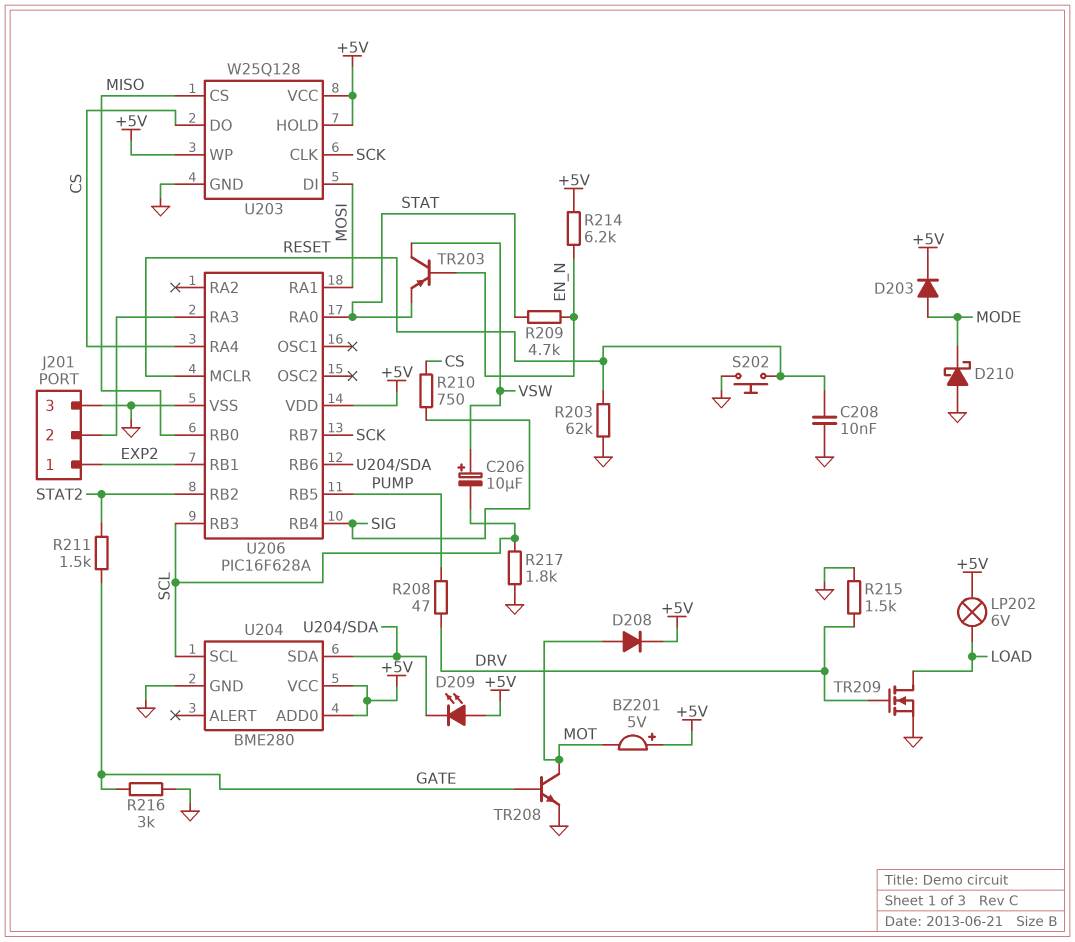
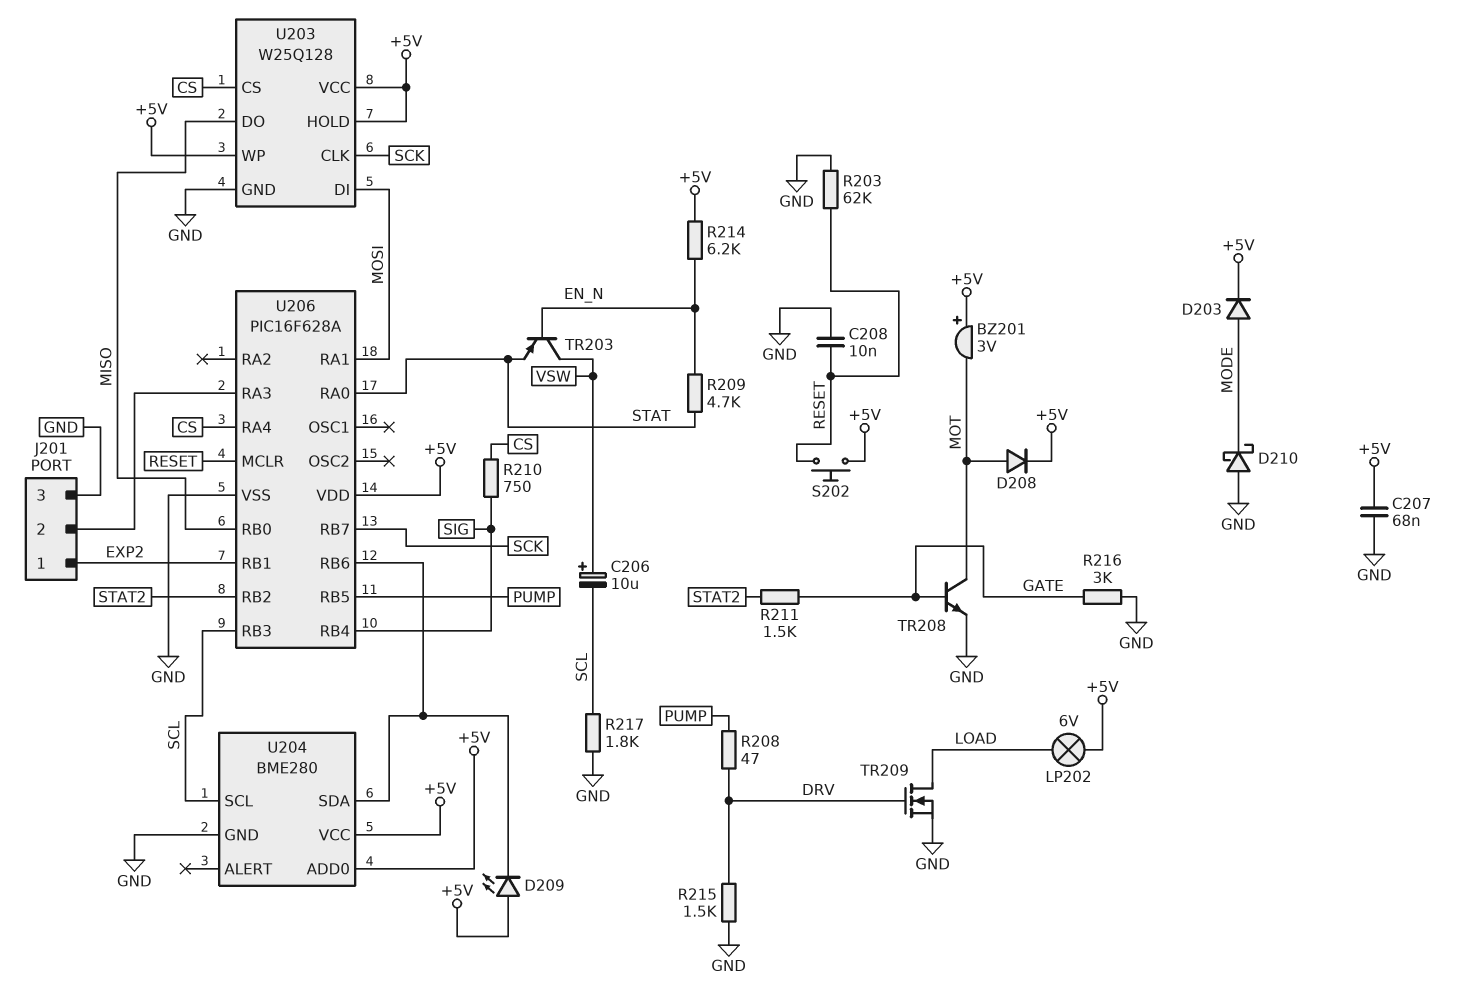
BZ201: buzzer 5V (plus +5V, minus MOT) -> buzzer 3V (plus +5V, minus MOT)
C207: none -> 68nF (+5V, GND)
S202: button (GND, RESET) -> button (+5V, RESET)
U203 pin CS: MISO -> CS
U203 pin DO: CS -> MISO

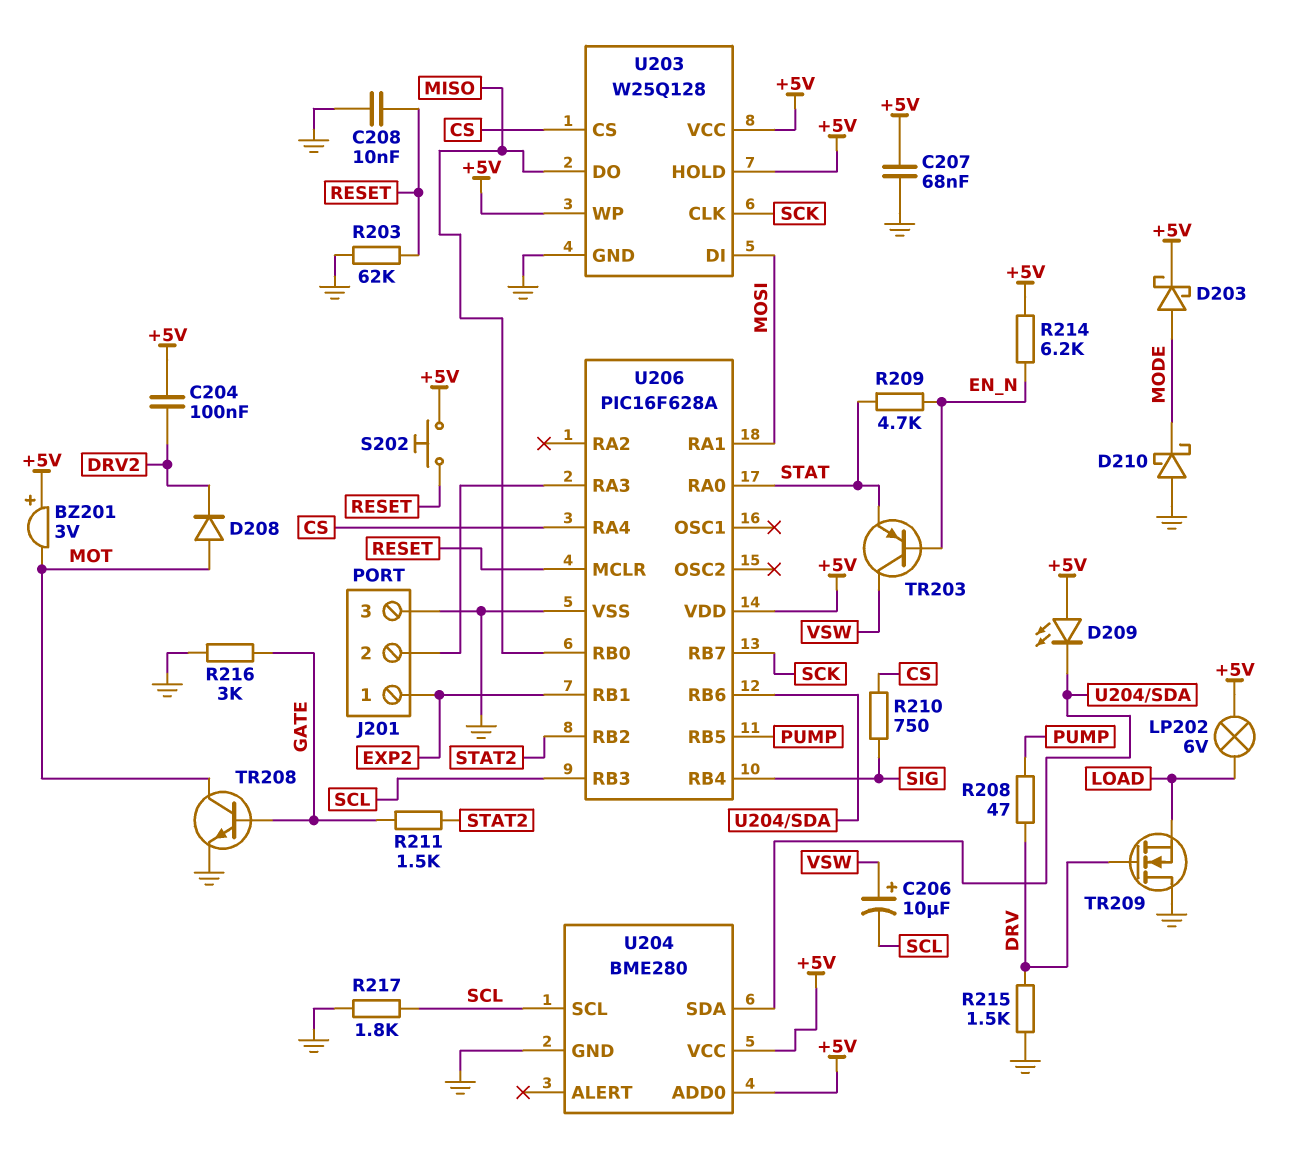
C204: none -> 100nF (+5V, DRV2)
D203: diode (A MODE, K +5V) -> schottky (A MODE, K +5V)
D208: diode (A MOT, K +5V) -> diode (A MOT, K DRV2)
TR209: NMOS (G DRV, D LOAD, S GND) -> NMOS (G DRV, D GND, S LOAD)

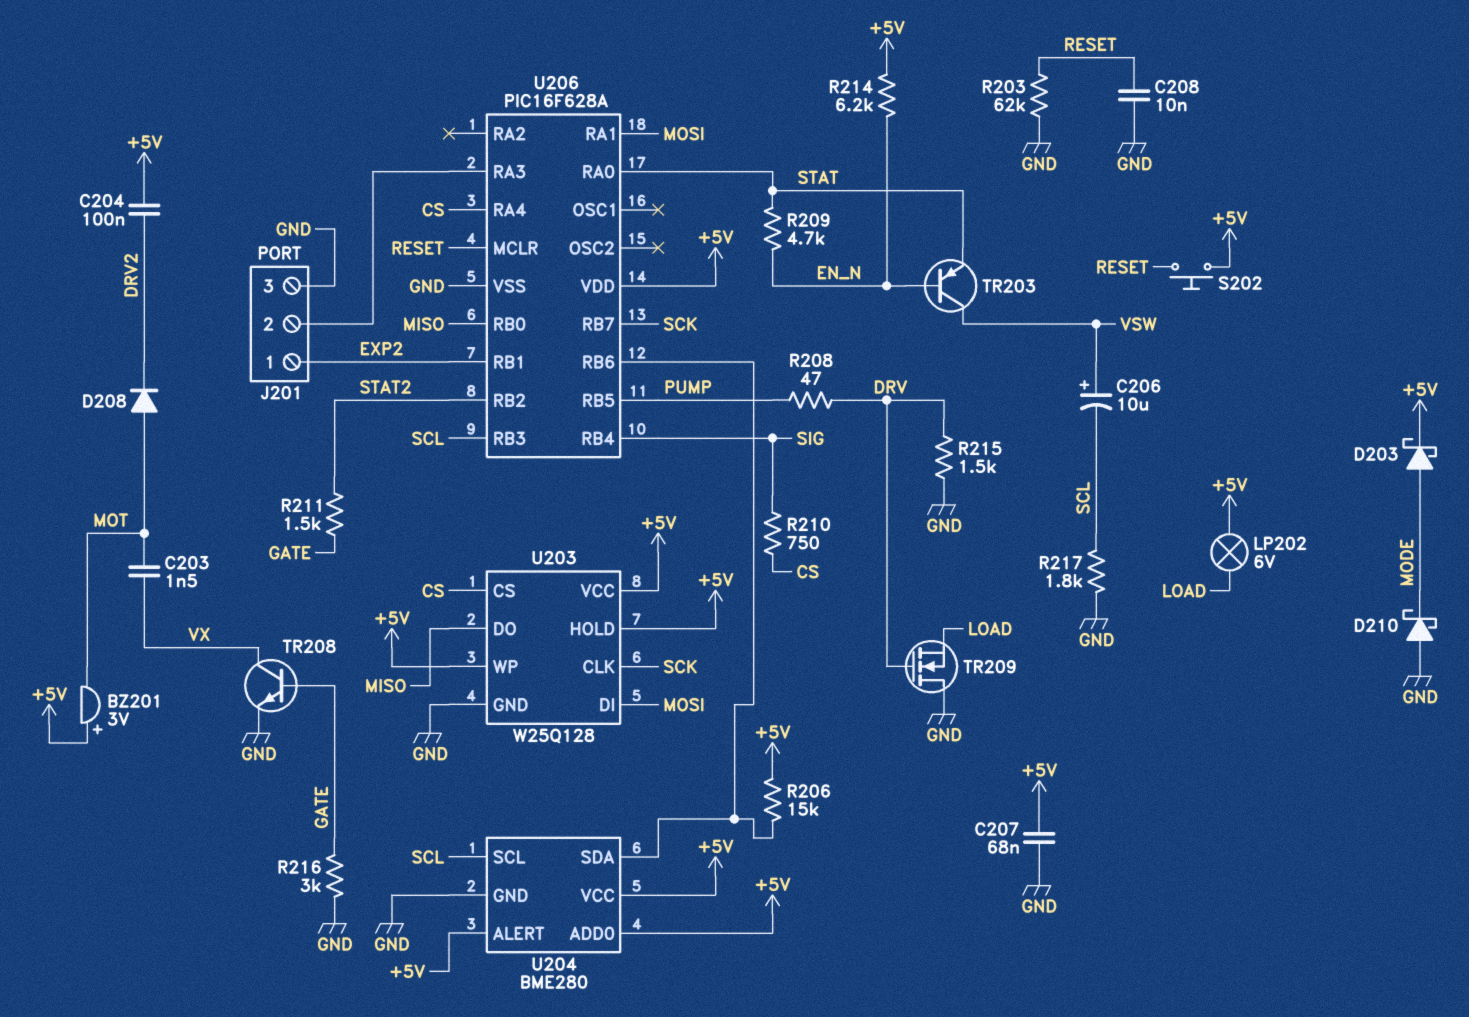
C203: none -> 1.5nF (MOT, VX)
D209: LED (A +5V, K U204/SDA) -> none
R206: none -> 15k (+5V, U204/SDA)
TR208: NPN (B GATE, C MOT, E GND) -> NPN (B GATE, C VX, E GND)
U204 pin ALERT: none -> +5V

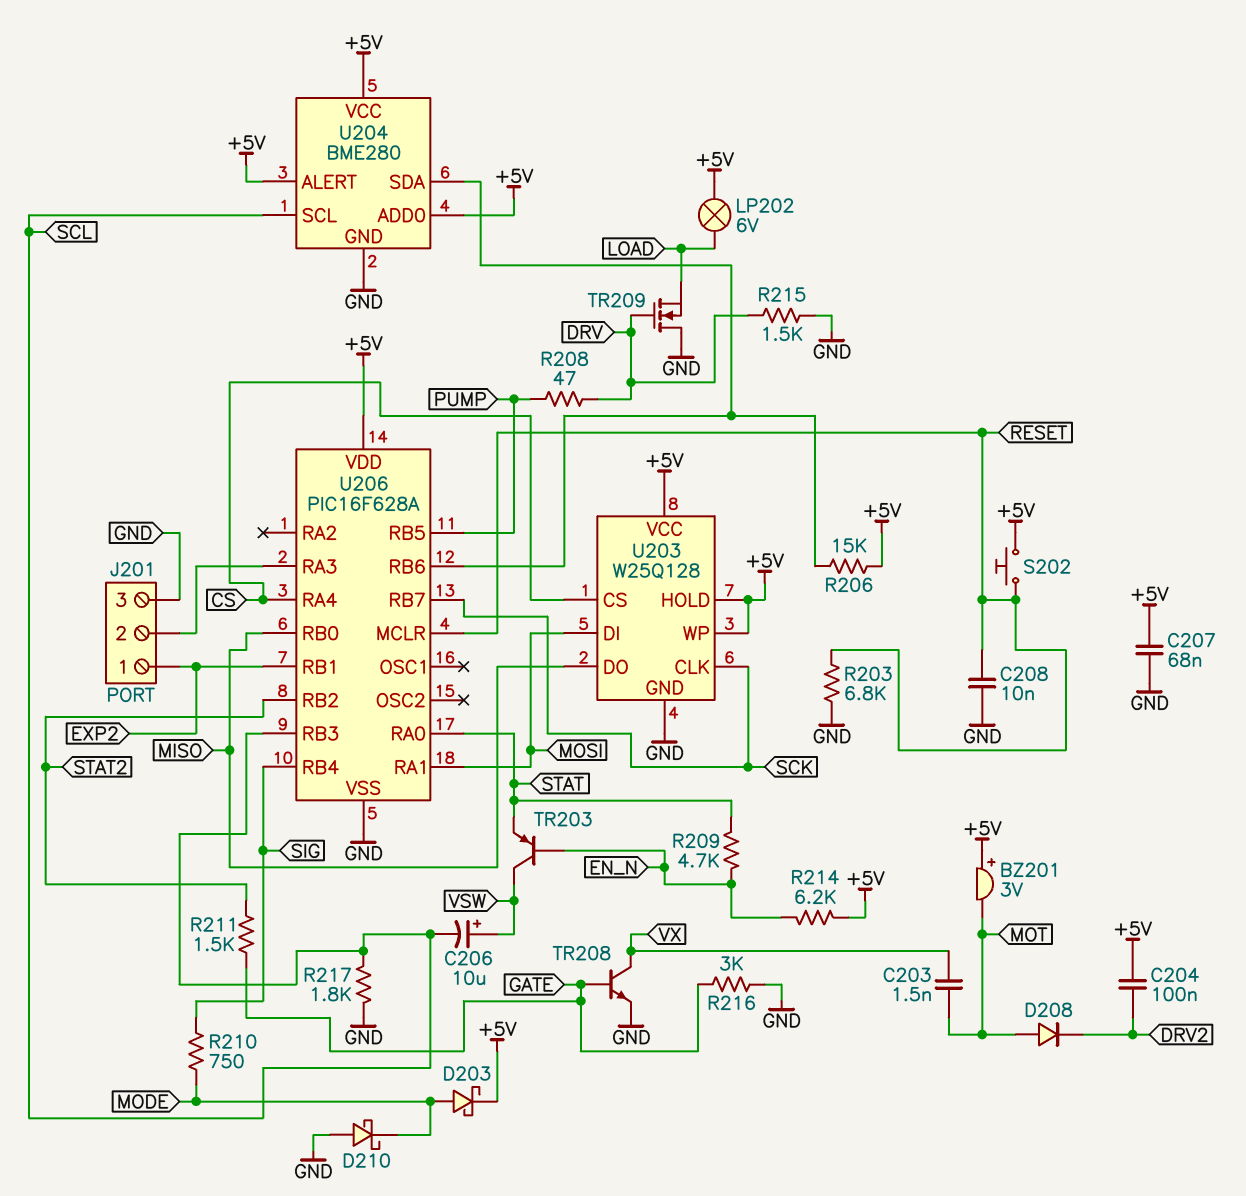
R203: 62k (GND, RESET) -> 6.8k (GND, RESET)
R210: 750 (CS, SIG) -> 750 (MODE, SIG)

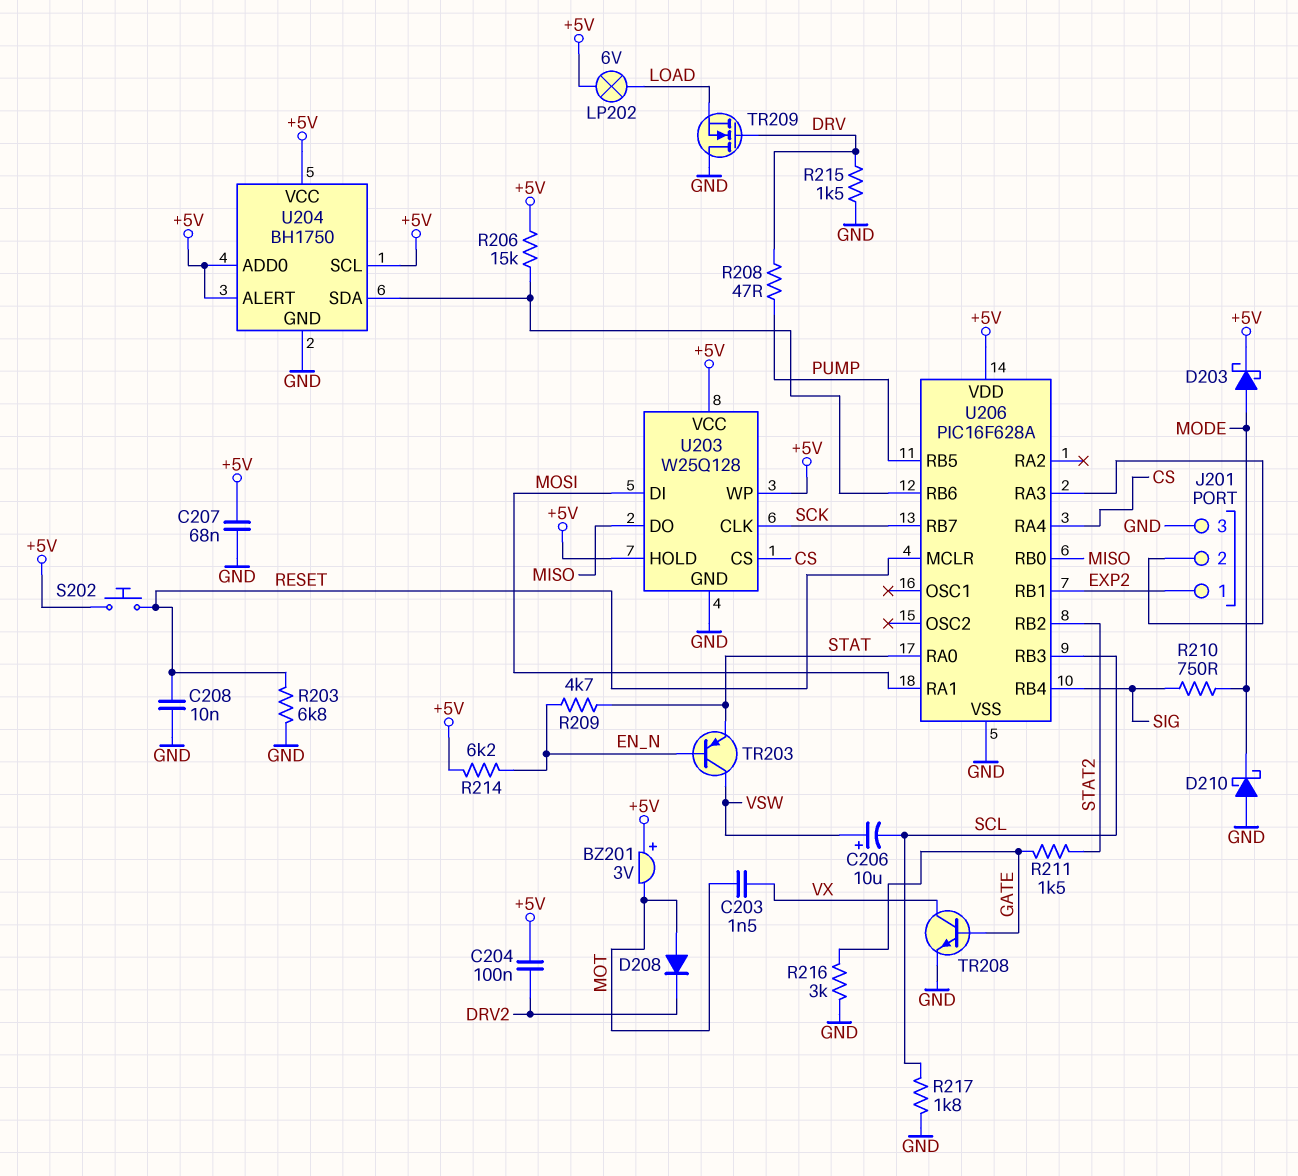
U204: BME280 -> BH1750
U204 pin SCL: SCL -> +5V

